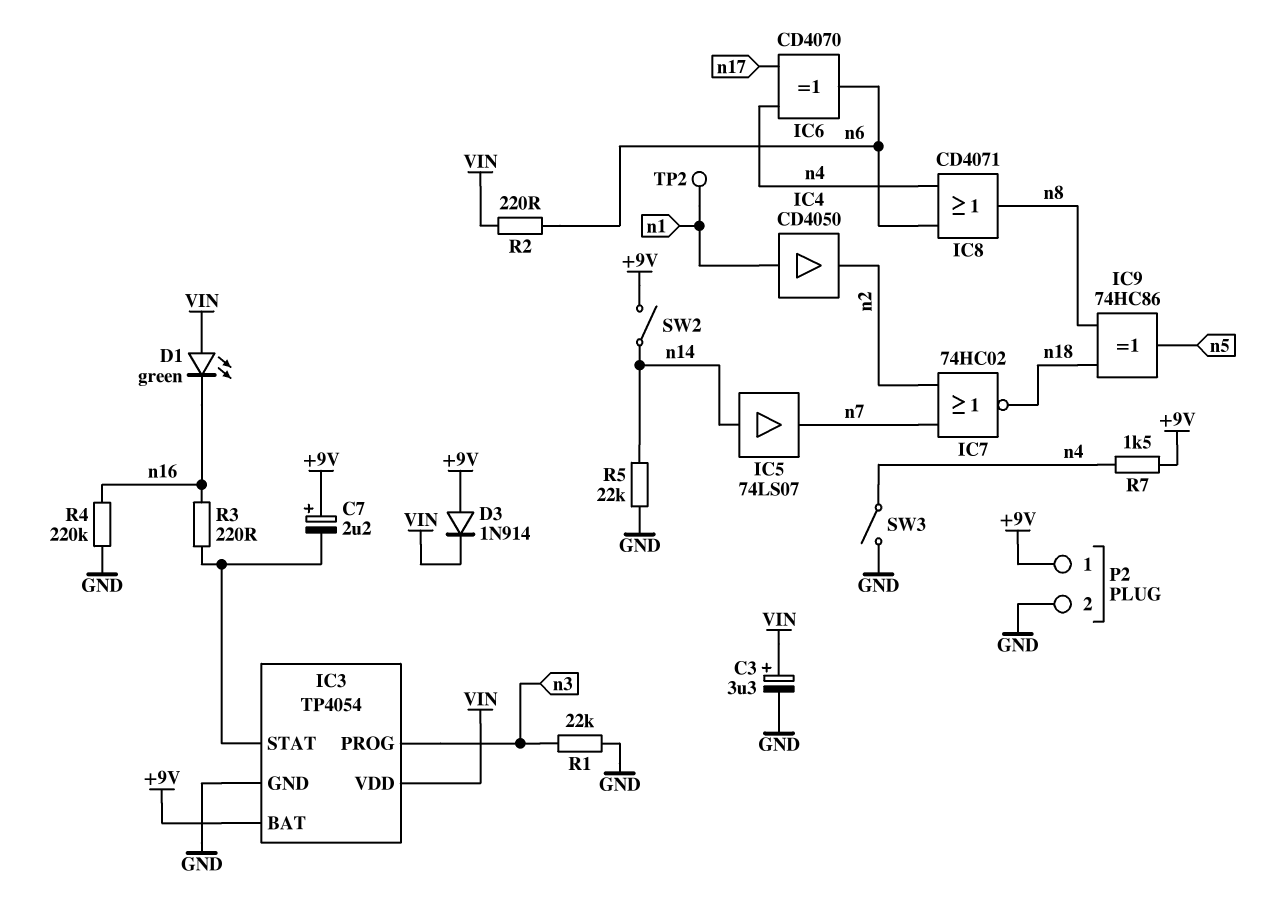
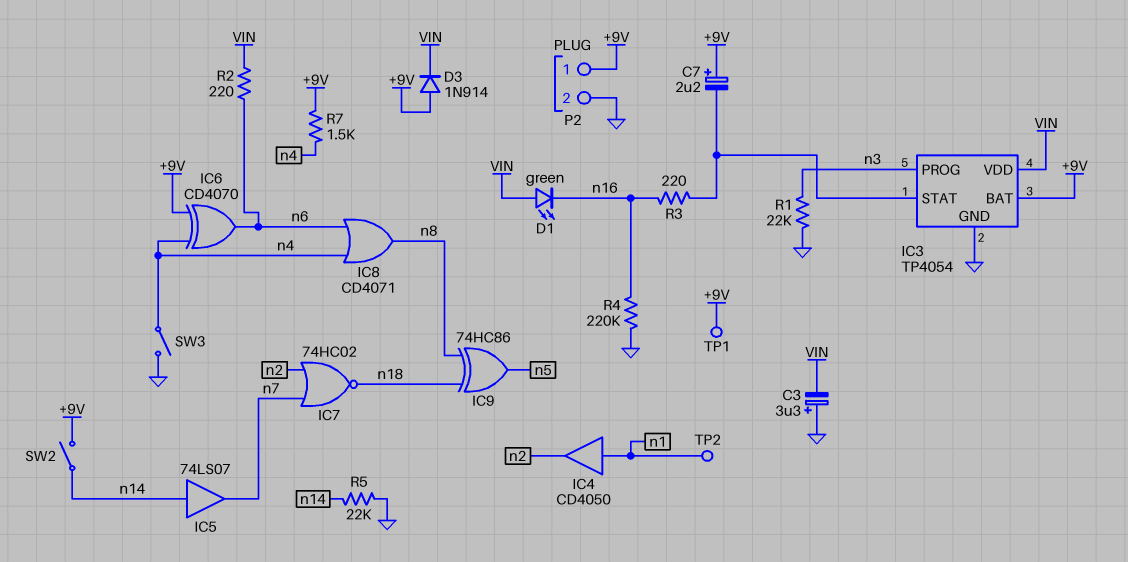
C3: 3.3uF (plus VIN, minus GND) -> 3.3uF (plus GND, minus VIN)
IC6: XOR CD4070 (in n4, in n17, out n6) -> XOR CD4070 (in +9V, in n4, out n6)
TP1: none -> test point (+9V)

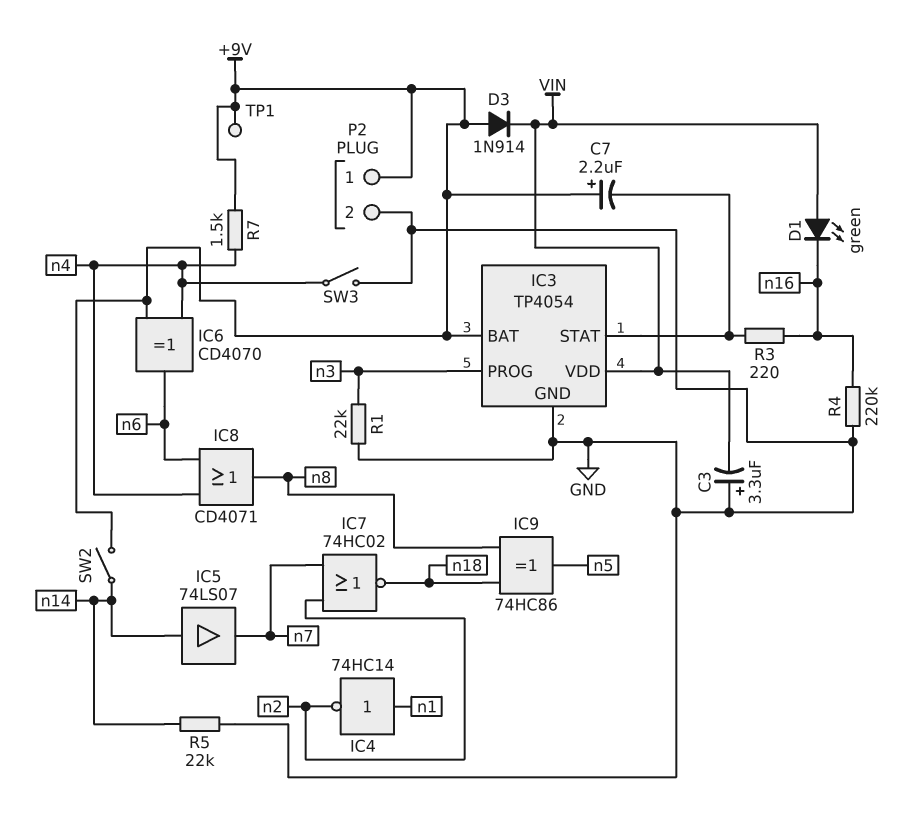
IC4: buffer CD4050 (in n1, out n2) -> NOT 74HC14 (in n1, out n2)
R2: 220 (VIN, n6) -> none
TP2: test point (n1) -> none

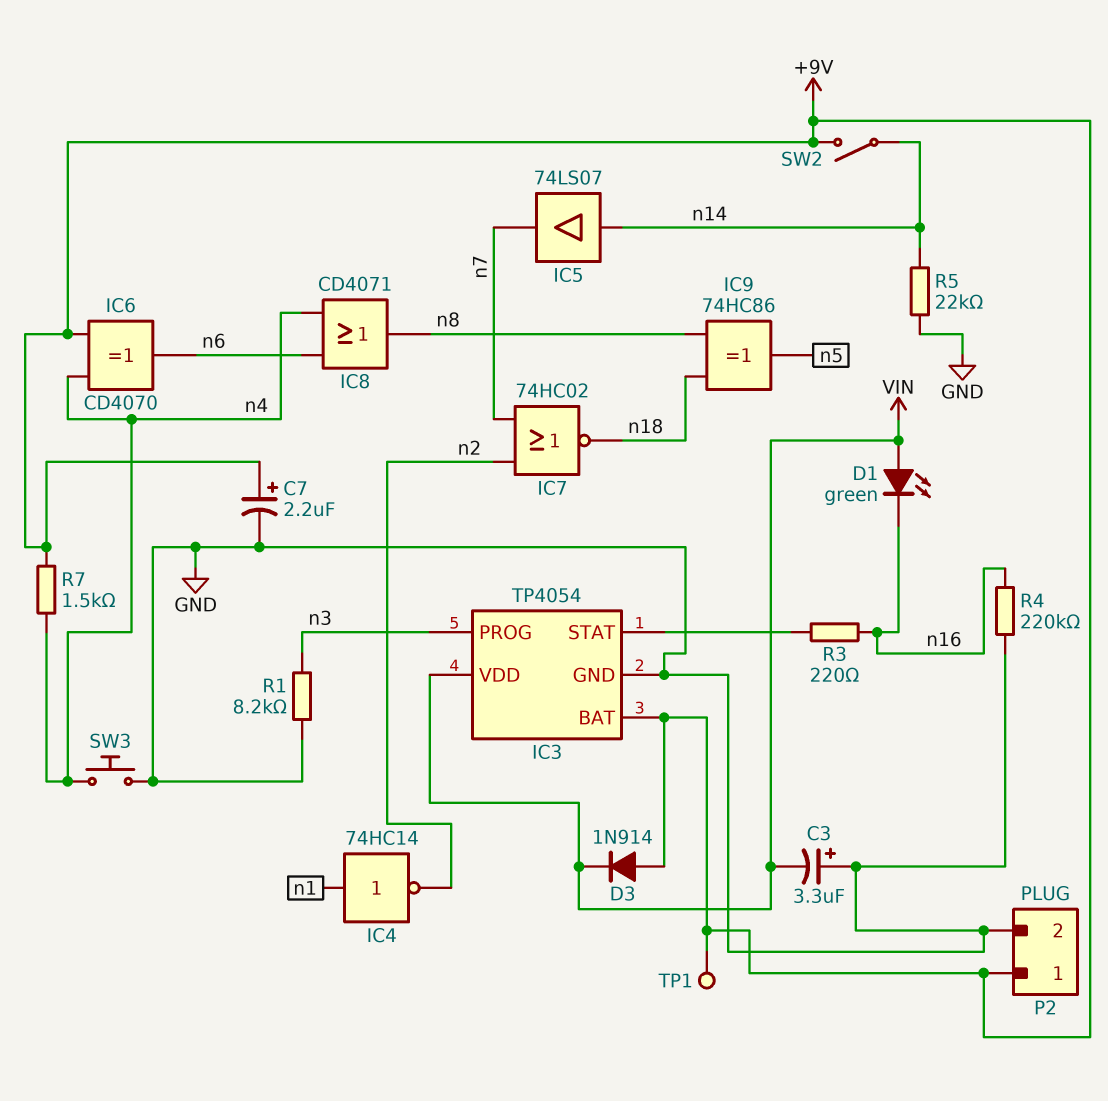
C7: 2.2uF (plus +9V, minus IC3/STAT) -> 2.2uF (plus +9V, minus GND)
R1: 22k (GND, n3) -> 8.2k (GND, n3)
SW3: switch (GND, n4) -> button (GND, n4)

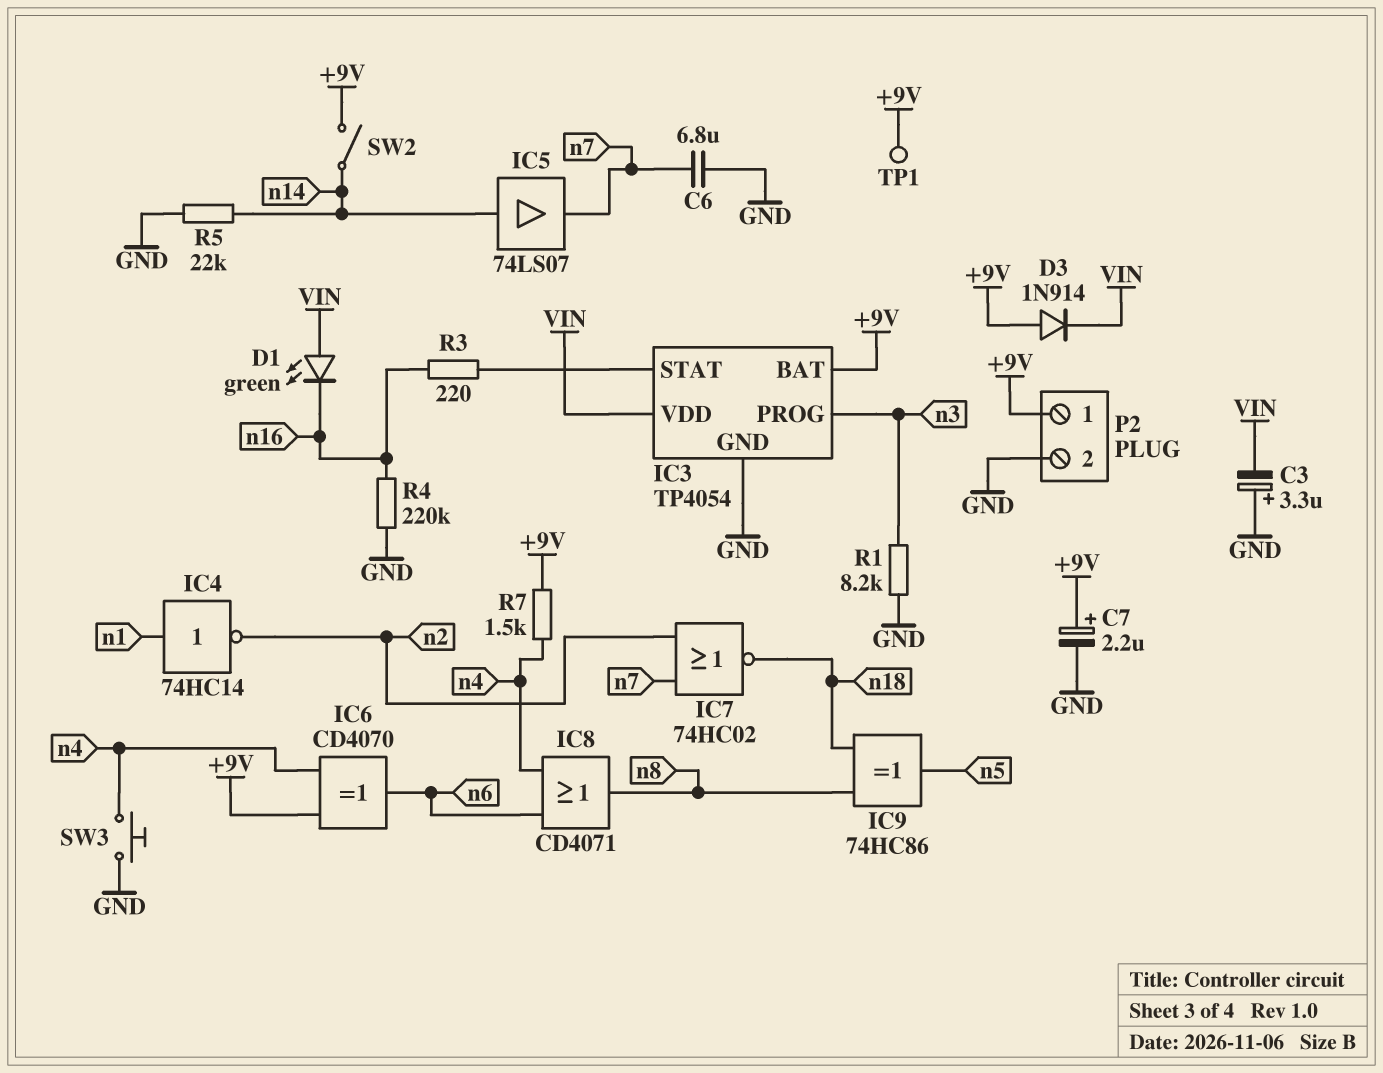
C6: none -> 6.8uF (GND, n7)

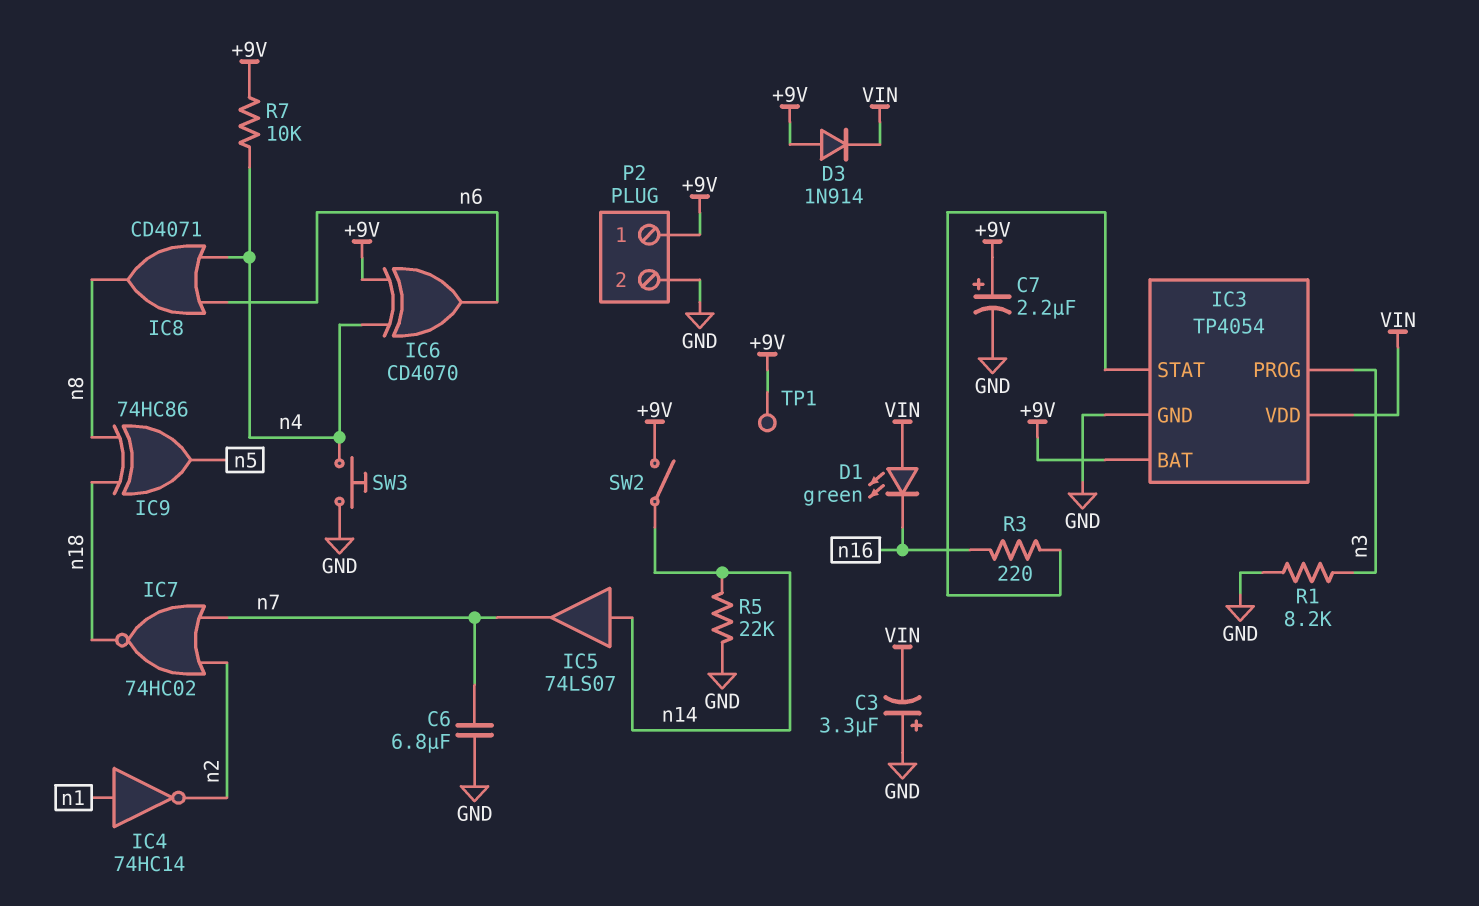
R4: 220k (GND, n16) -> none
R7: 1.5k (+9V, n4) -> 10k (+9V, n4)

